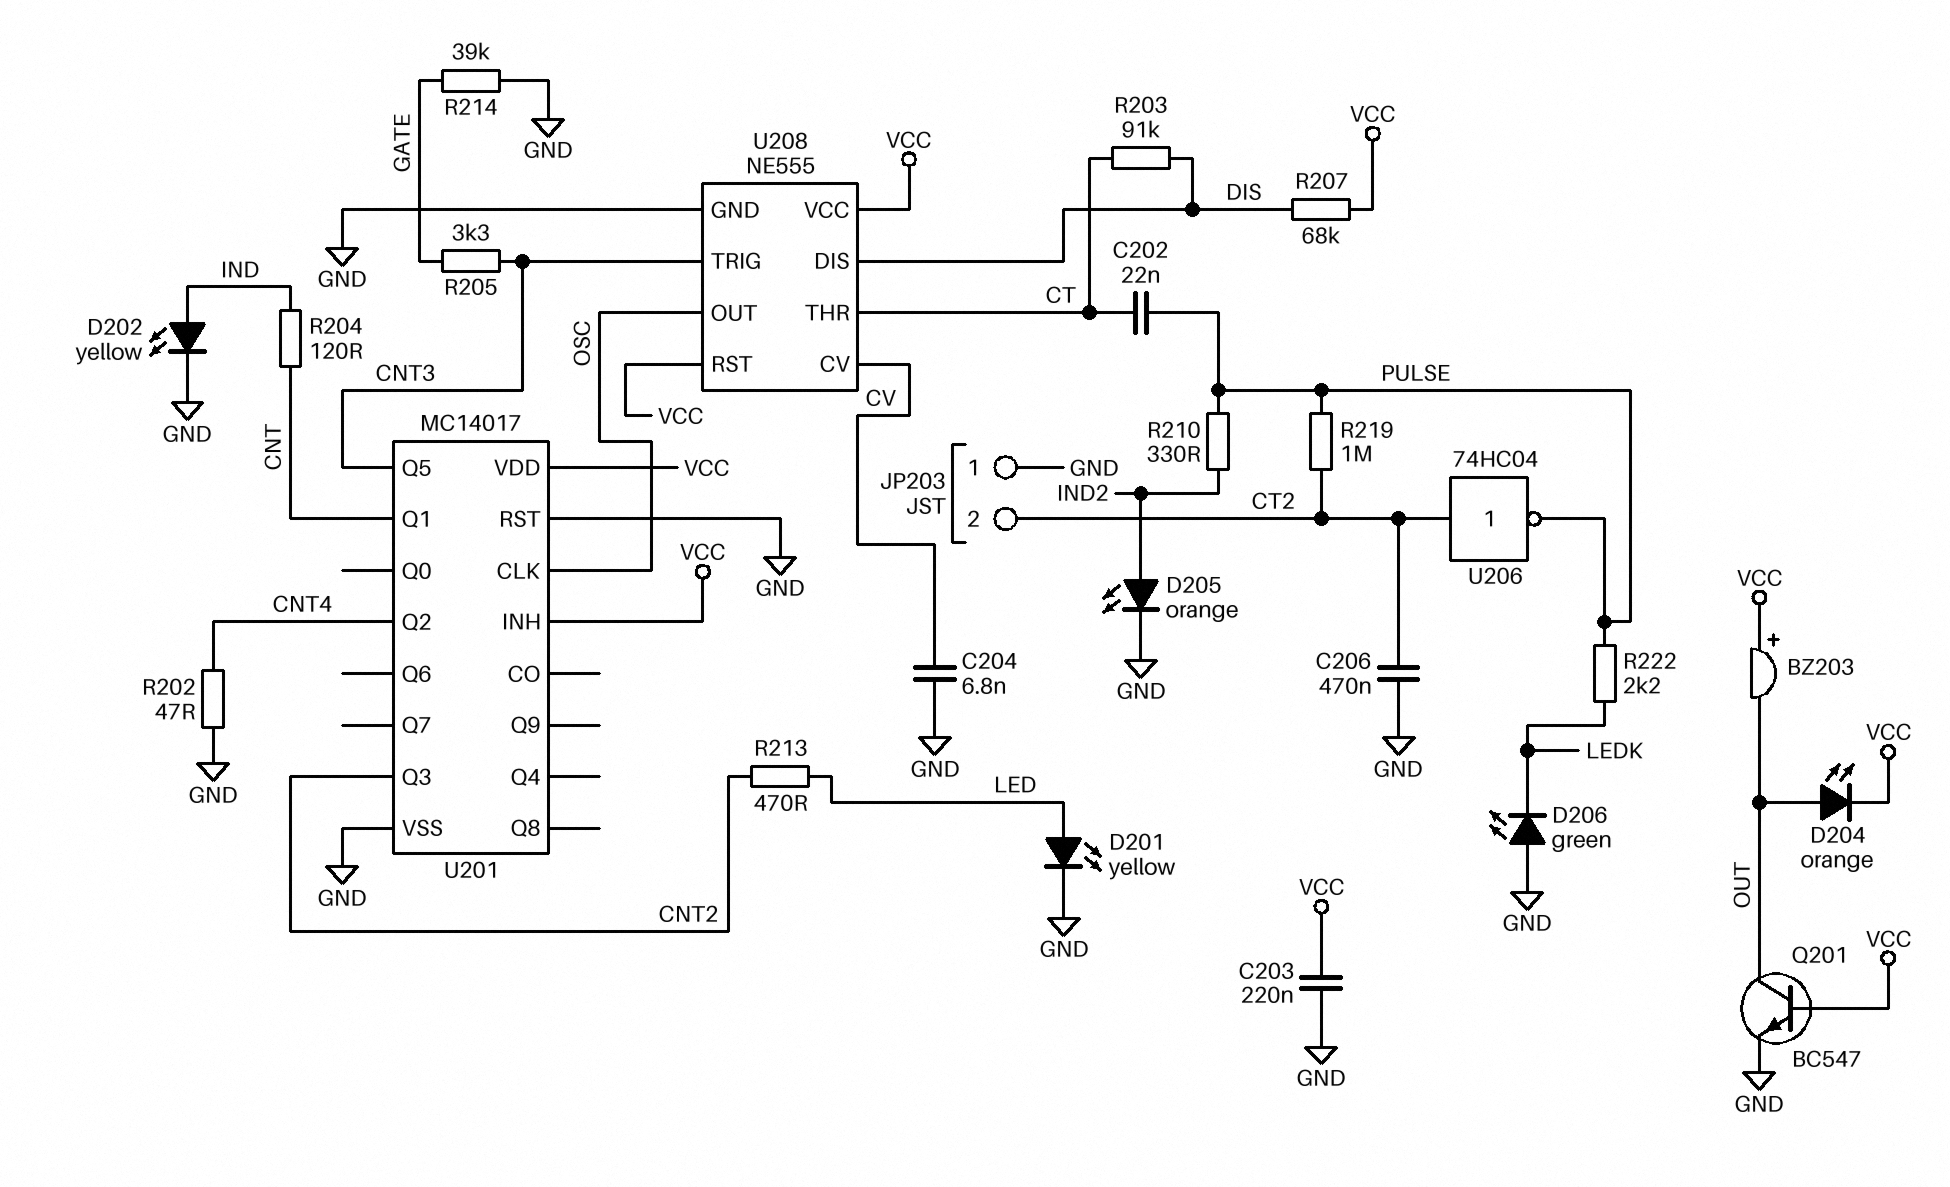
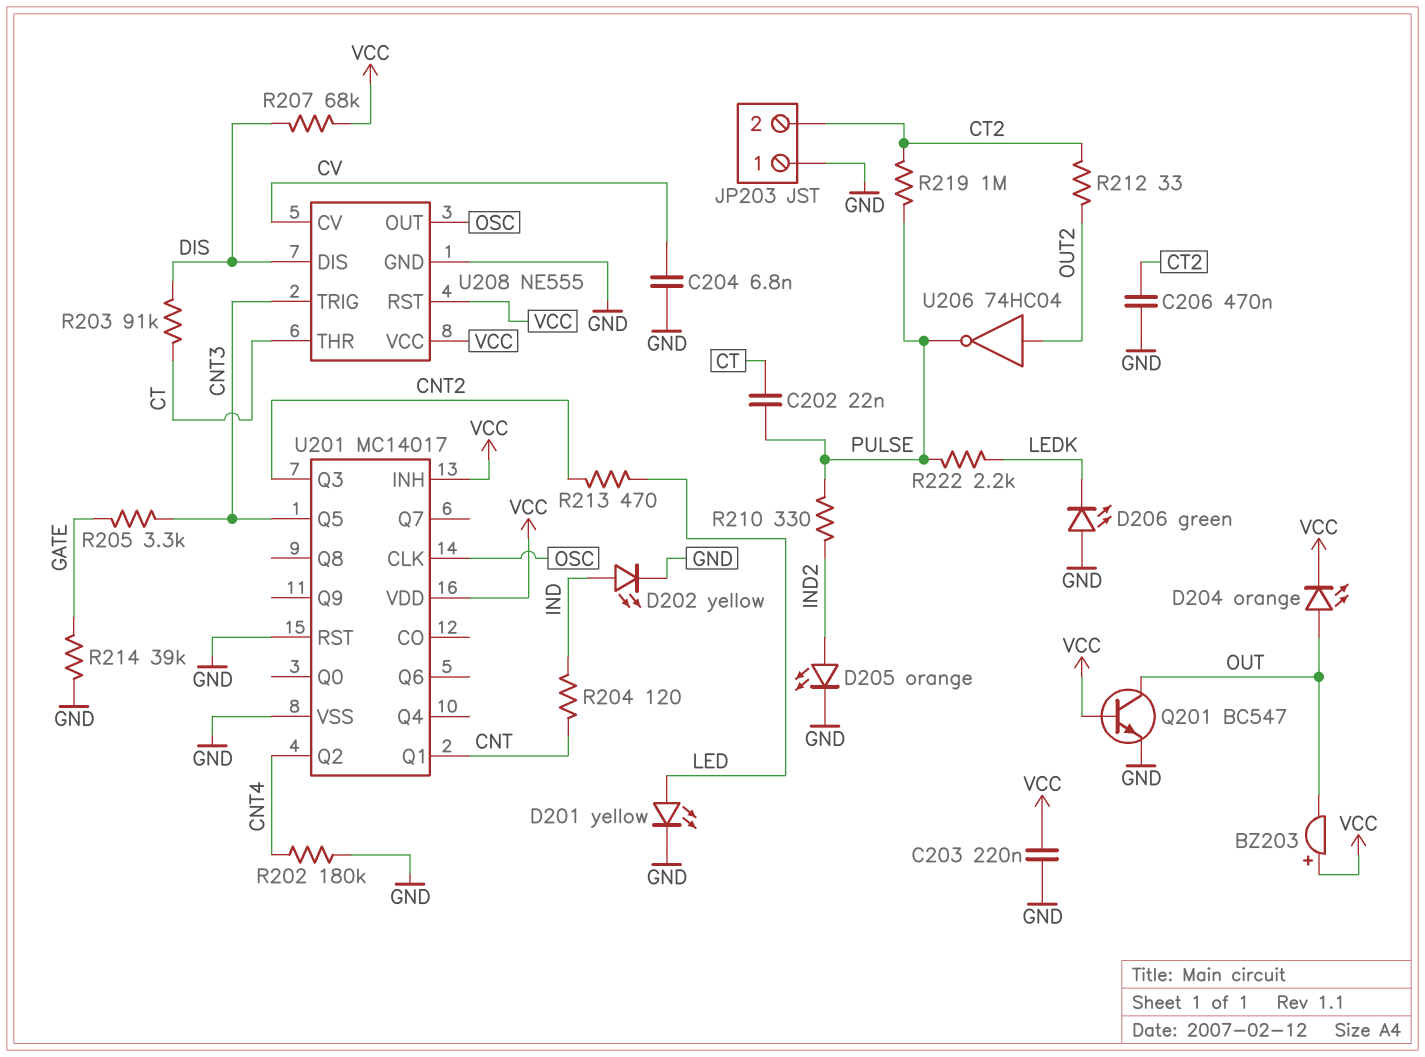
R202: 47 (CNT4, GND) -> 180k (CNT4, GND)
R212: none -> 33 (CT2, OUT2)
U206: NOT 74HC04 (in CT2, out PULSE) -> NOT 74HC04 (in OUT2, out PULSE)

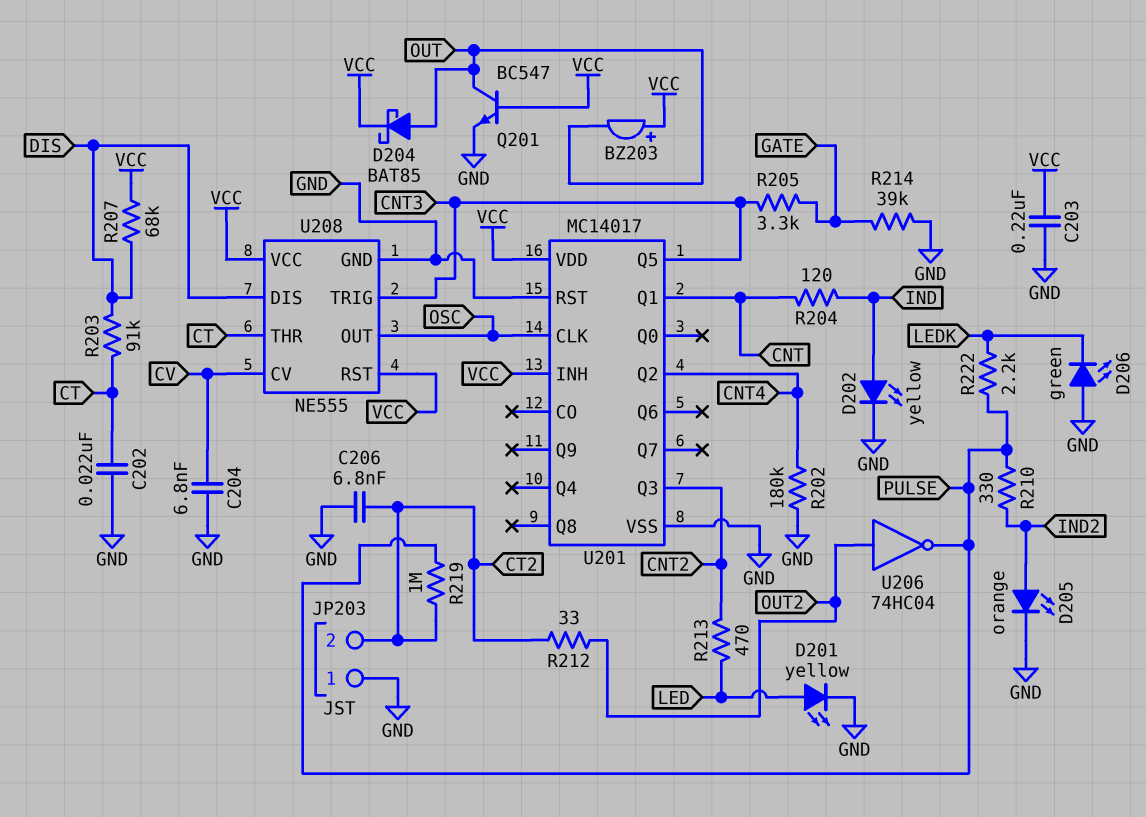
C202: 22nF (CT, PULSE) -> 22nF (CT, GND)
C206: 470nF (CT2, GND) -> 6.8nF (CT2, GND)
D204: LED orange (A OUT, K VCC) -> schottky BAT85 (A OUT, K VCC)

